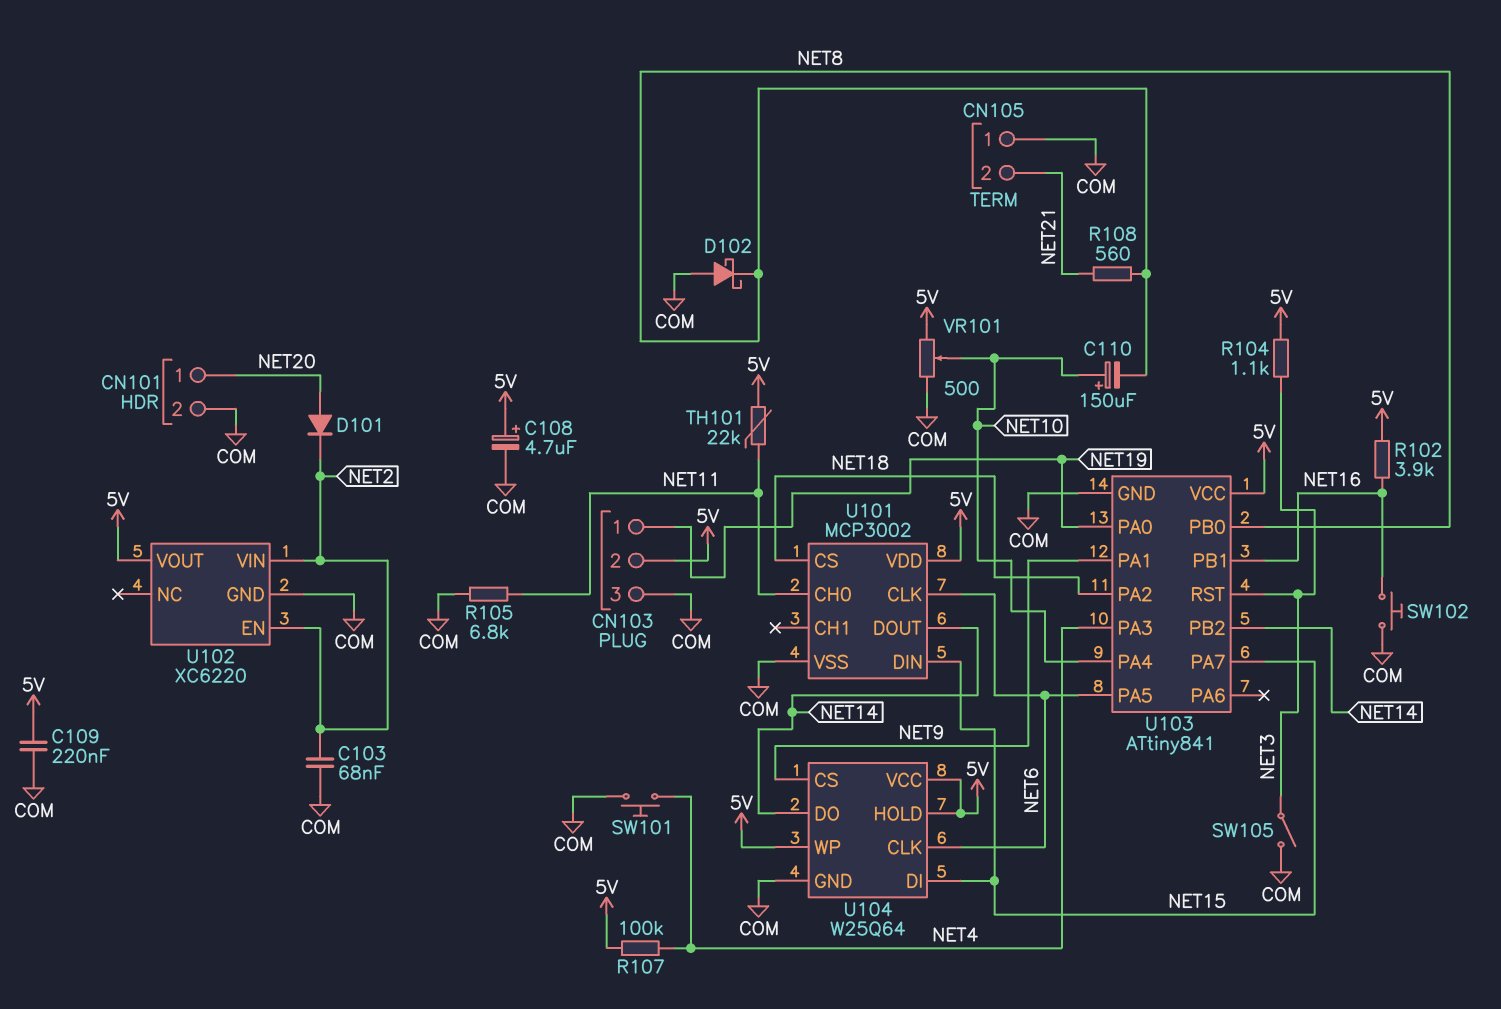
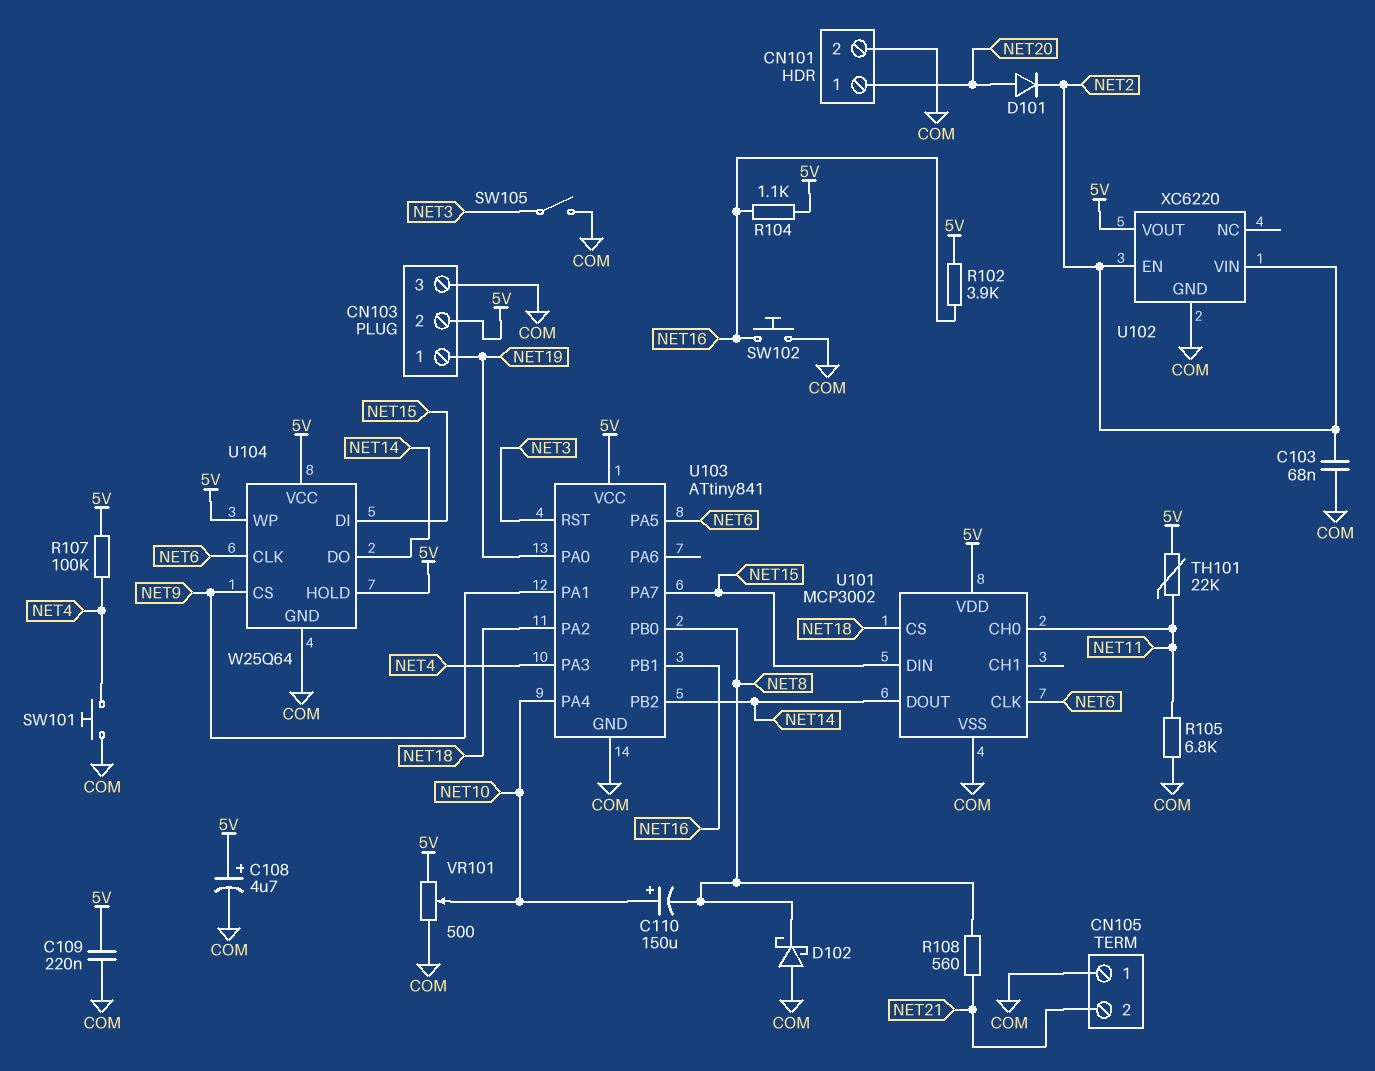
R104: 1.1k (5V, NET3) -> 1.1k (5V, NET16)

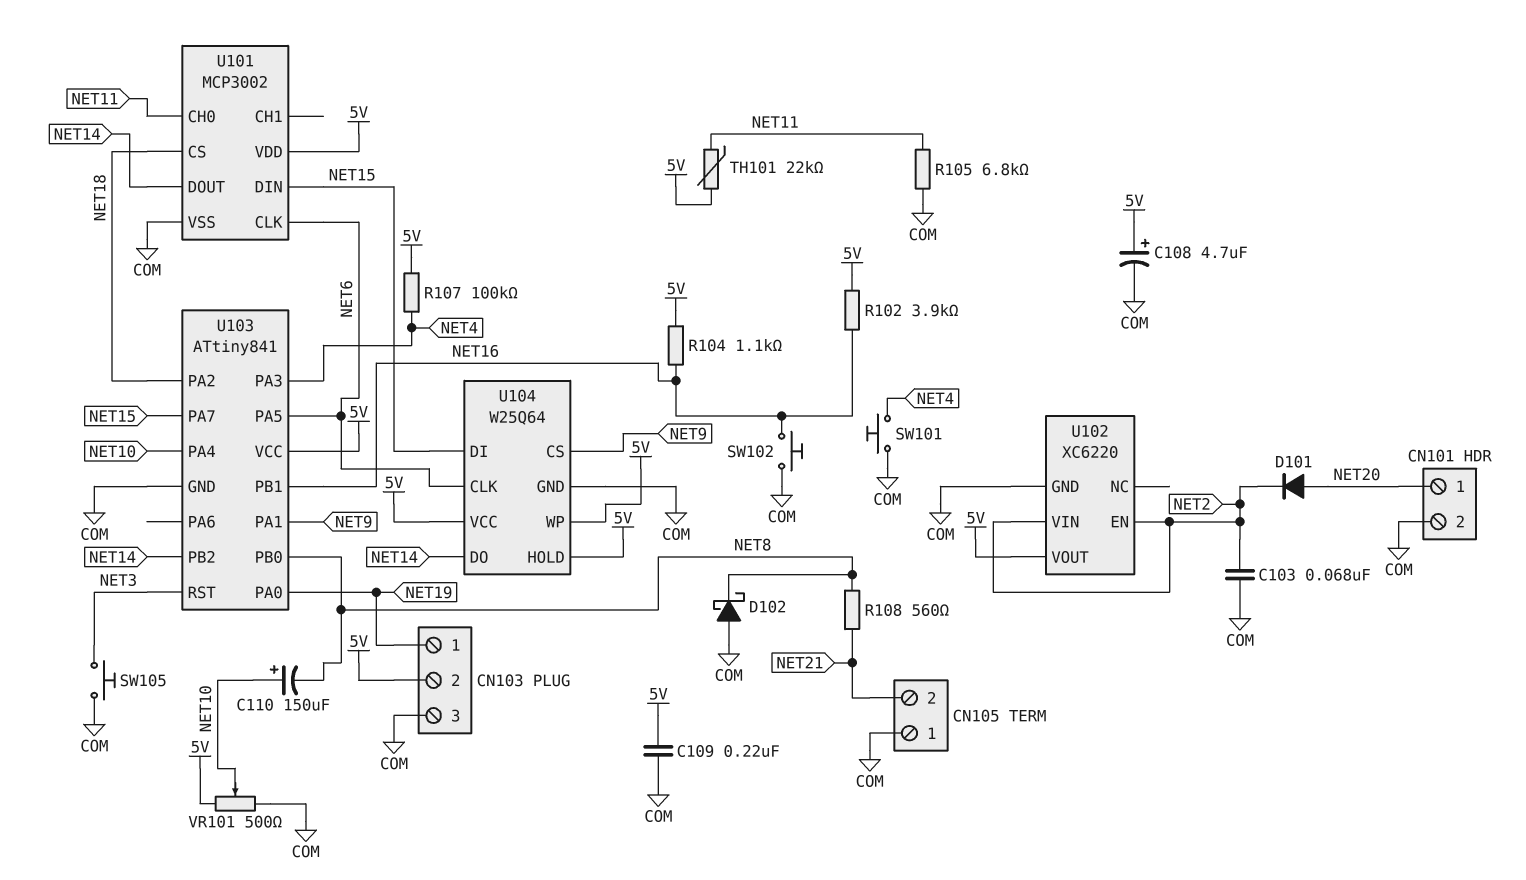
SW105: switch (COM, NET3) -> button (COM, NET3)

